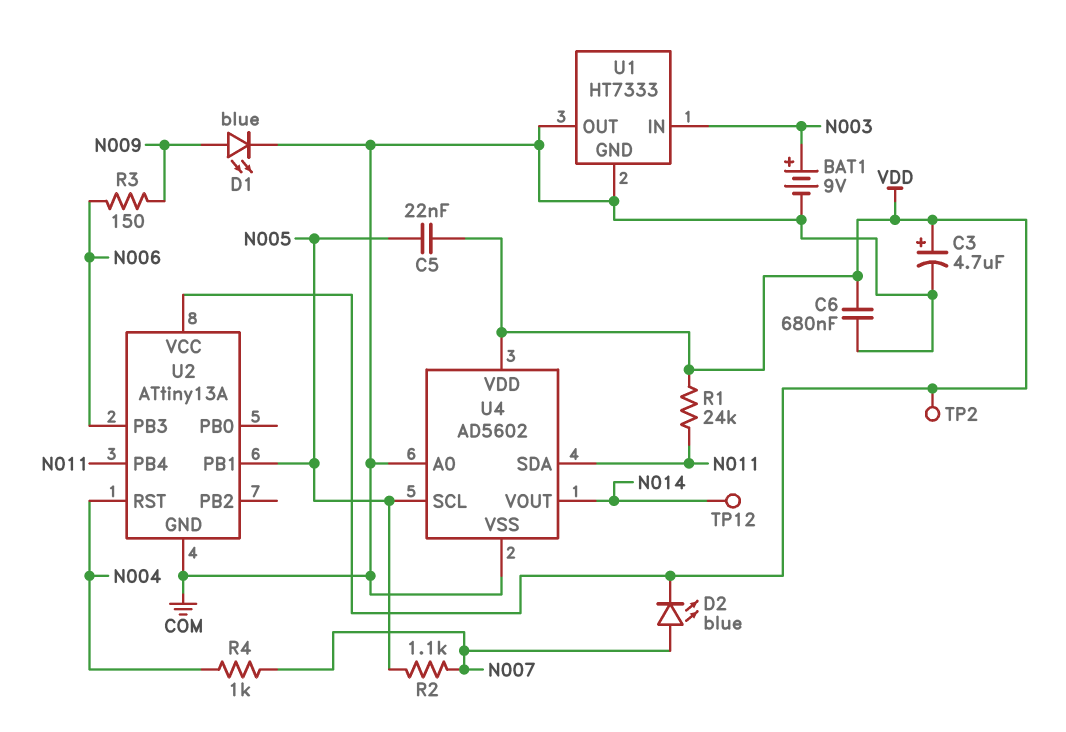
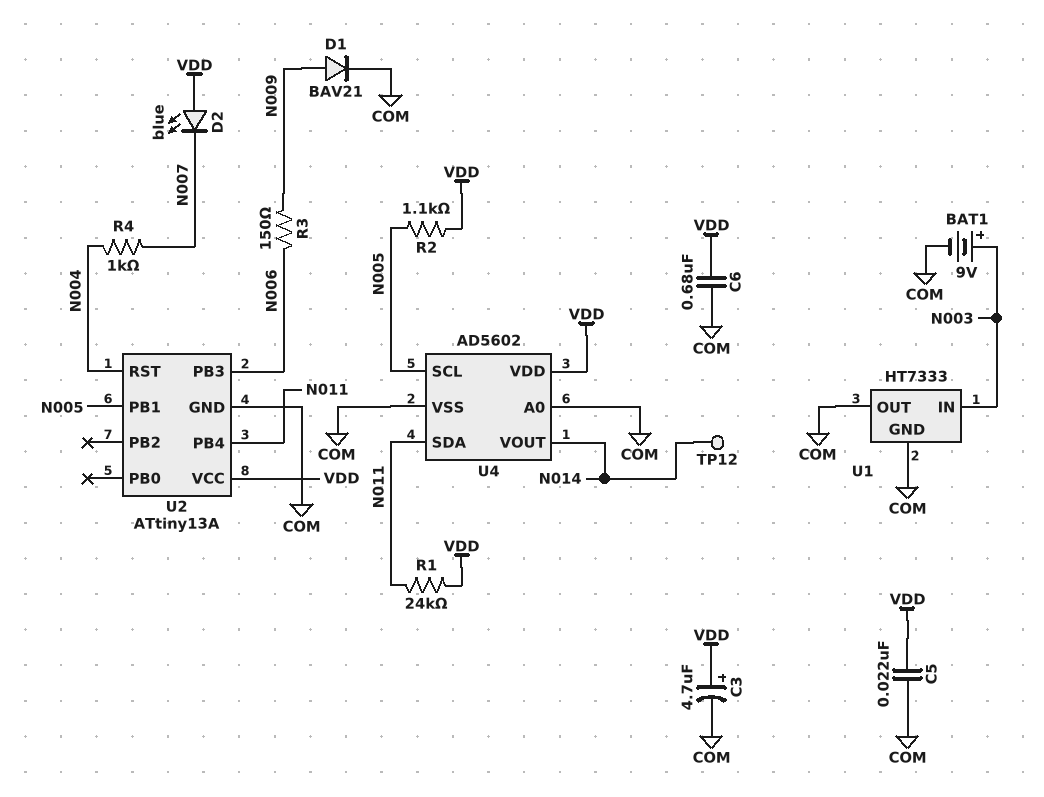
C5: 22nF (N005, VDD) -> 22nF (COM, VDD)
D1: LED blue (A N009, K COM) -> diode BAV21 (A N009, K COM)
D2: LED blue (A N007, K VDD) -> LED blue (A VDD, K N007)
R2: 1.1k (N005, N007) -> 1.1k (N005, VDD)
TP2: test point (VDD) -> none

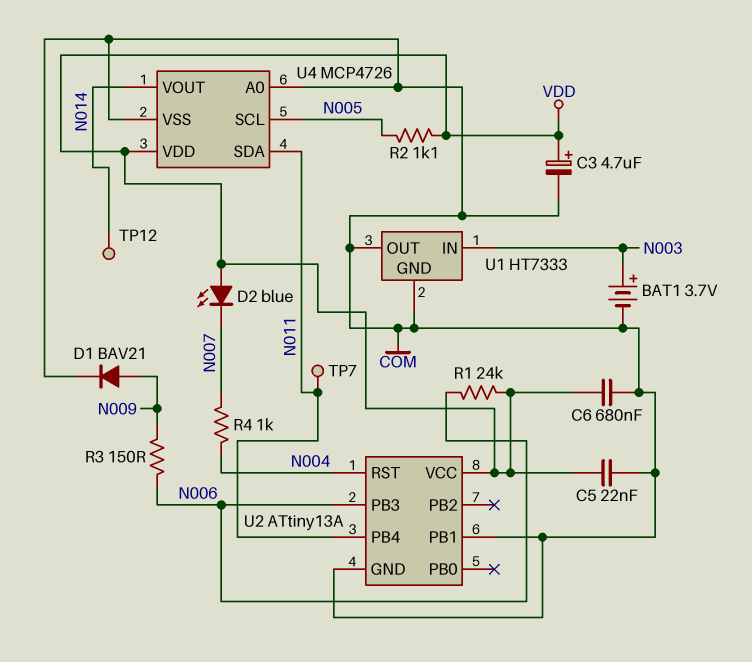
BAT1: 9V (plus N003, minus COM) -> 3.7V (plus N003, minus COM)
R1: 24k (N011, VDD) -> 24k (N006, VDD)
TP7: none -> test point (N011)
U2 pin PB1: N005 -> COM
U4: AD5602 -> MCP4726

